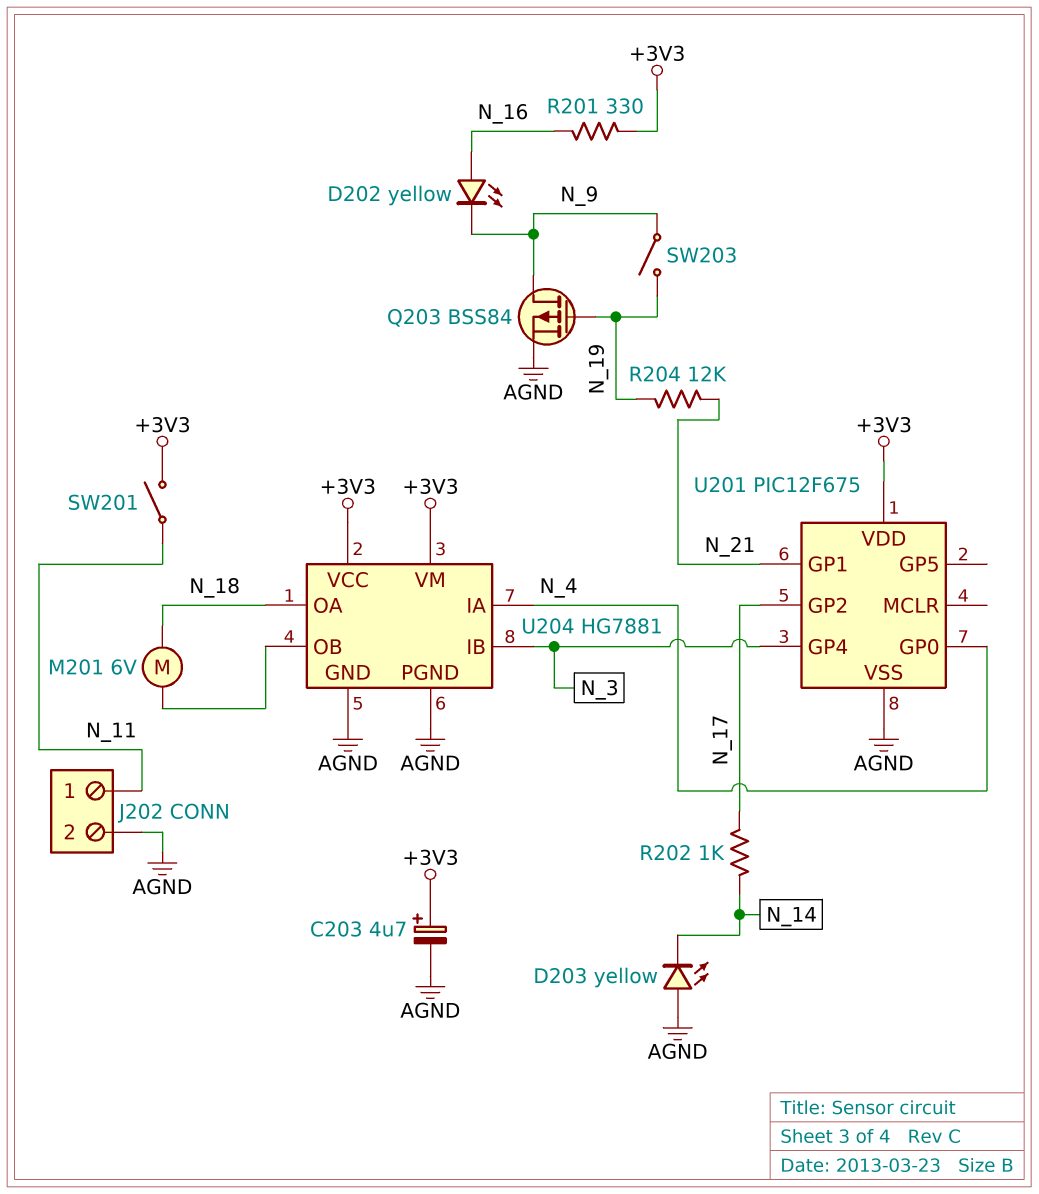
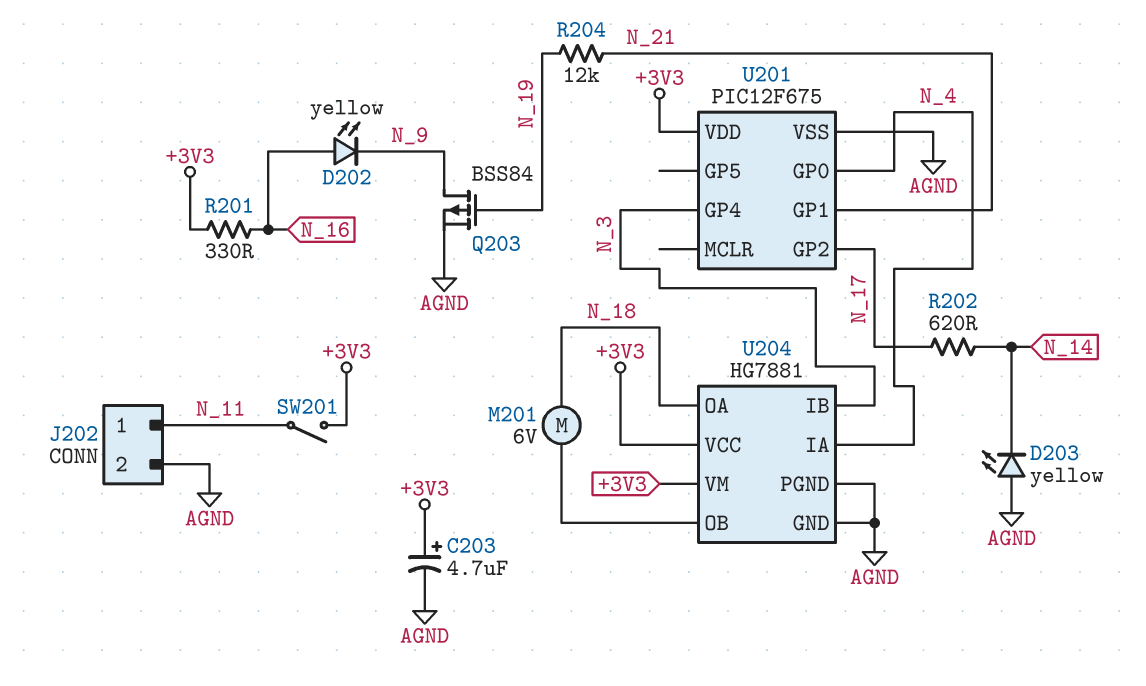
R202: 1k (N_14, N_17) -> 620 (N_14, N_17)
SW203: switch (N_9, N_19) -> none

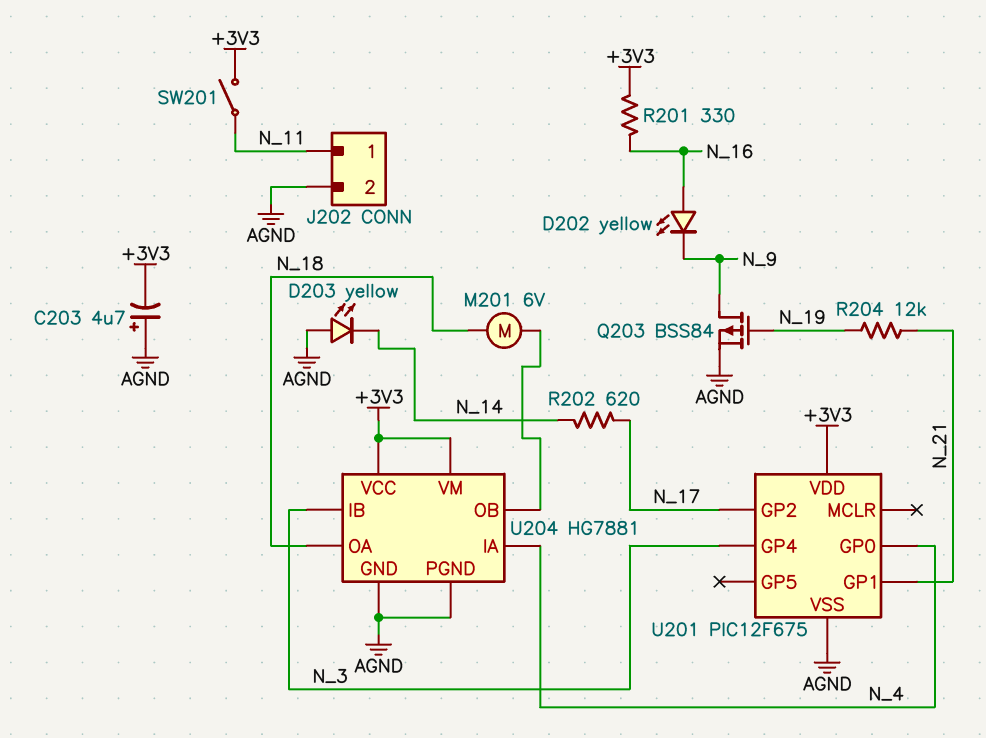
C203: 4.7uF (plus +3V3, minus AGND) -> 4.7uF (plus AGND, minus +3V3)

